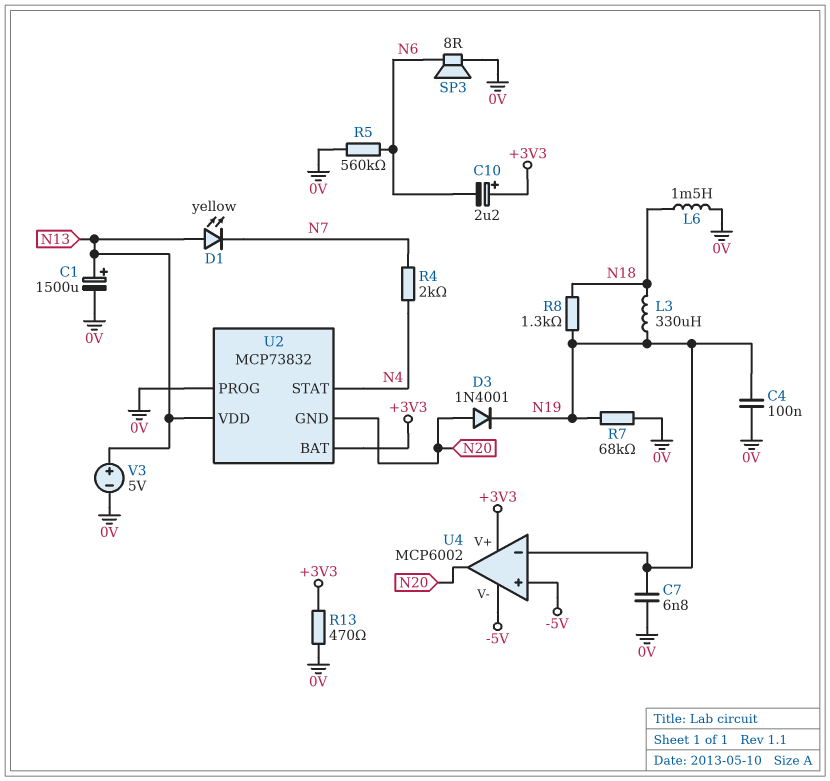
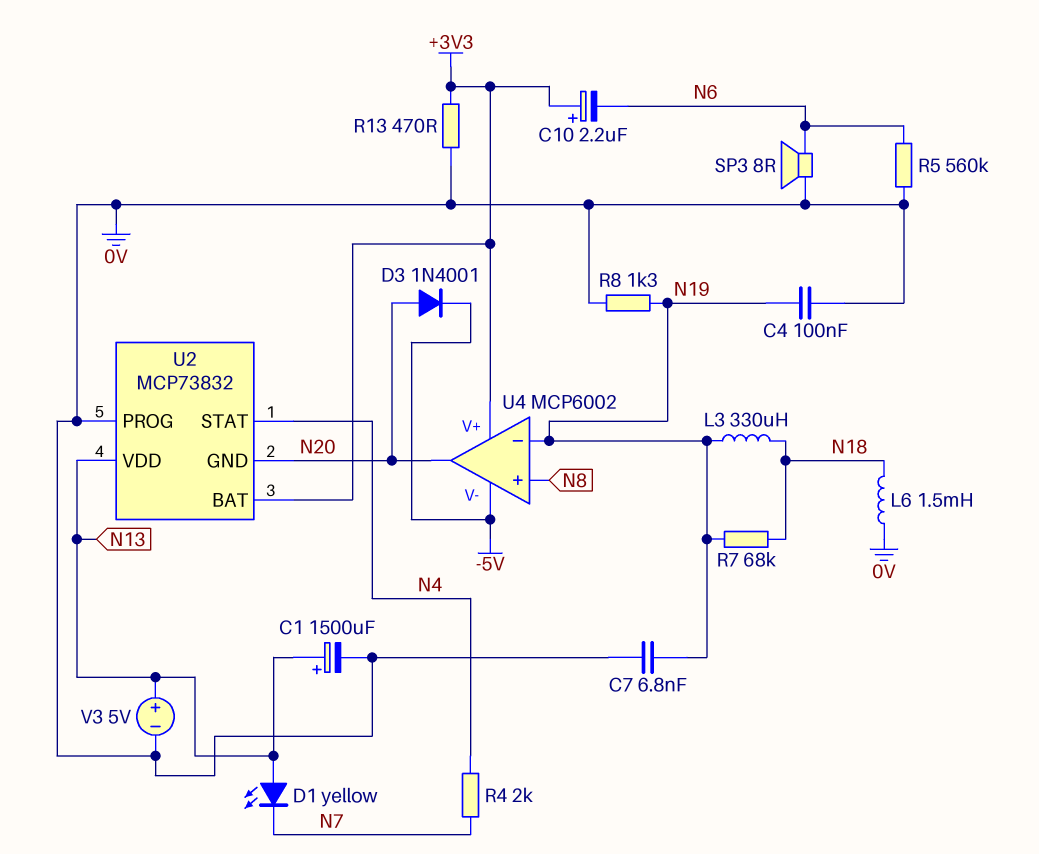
D3: diode 1N4001 (A N20, K N19) -> diode 1N4001 (A N20, K -5V)
R7: 68k (0V, N19) -> 68k (N18, N19)
R8: 1.3k (N18, N19) -> 1.3k (0V, N19)
U4 pin in+: -5V -> N8

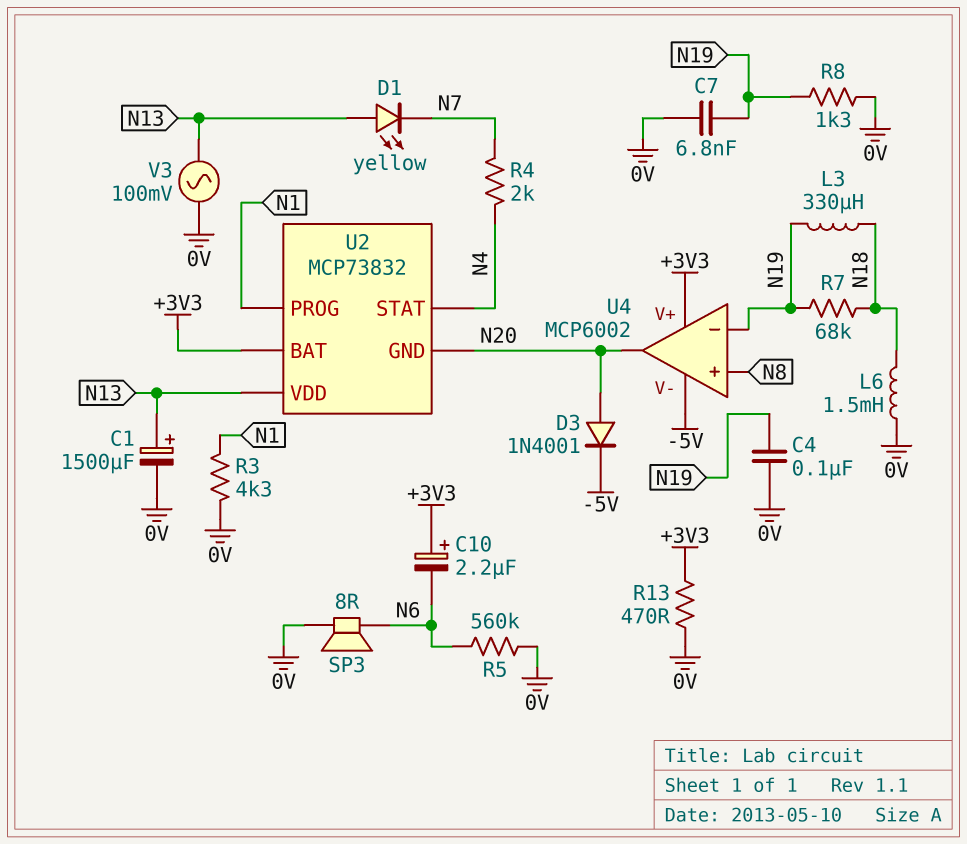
R3: none -> 4.3k (0V, N1)
U2 pin PROG: 0V -> N1
V3: 5V (plus N13, minus 0V) -> AC 100mV (0V, N13)

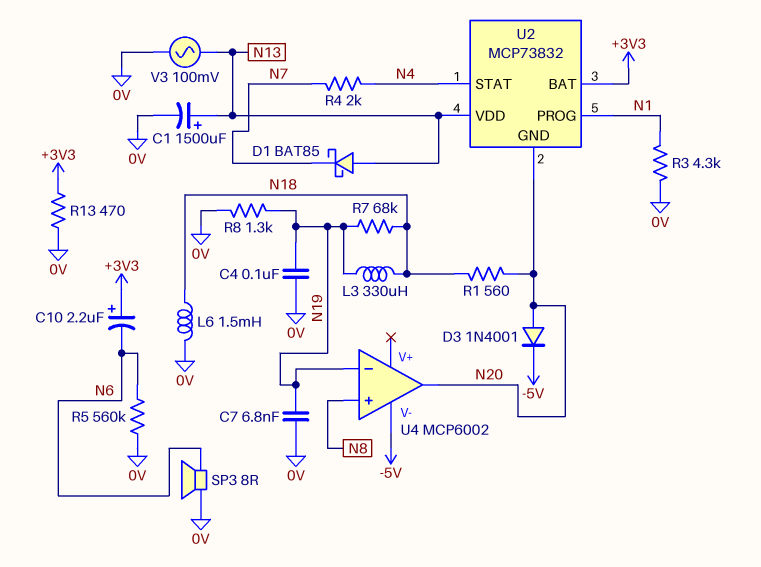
D1: LED yellow (A N13, K N7) -> schottky BAT85 (A N13, K N7)
R1: none -> 560 (N18, N20)
U4 pin V+: +3V3 -> none

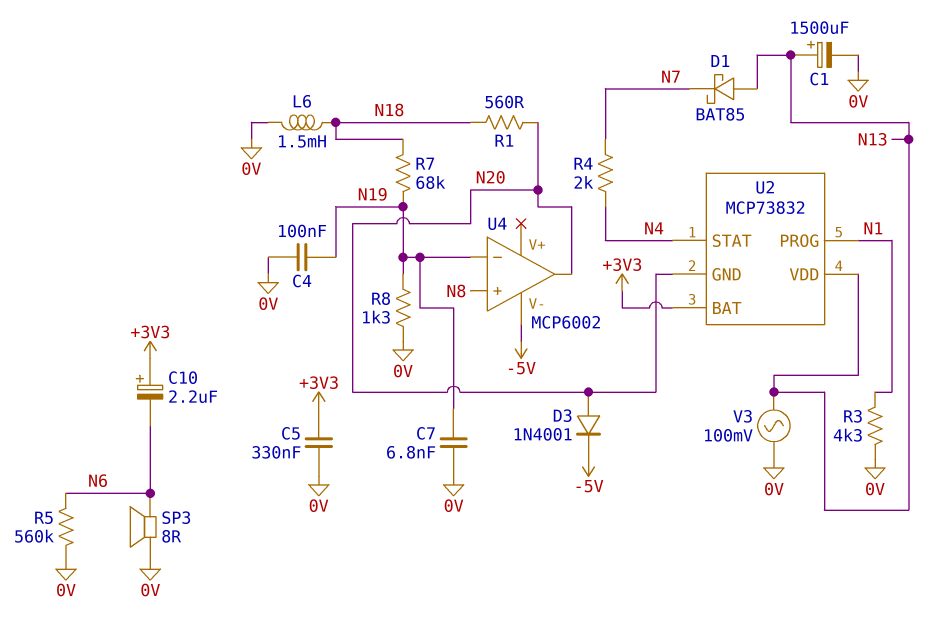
C5: none -> 330nF (+3V3, 0V)
L3: 330uH (N18, N19) -> none
R13: 470 (+3V3, 0V) -> none

